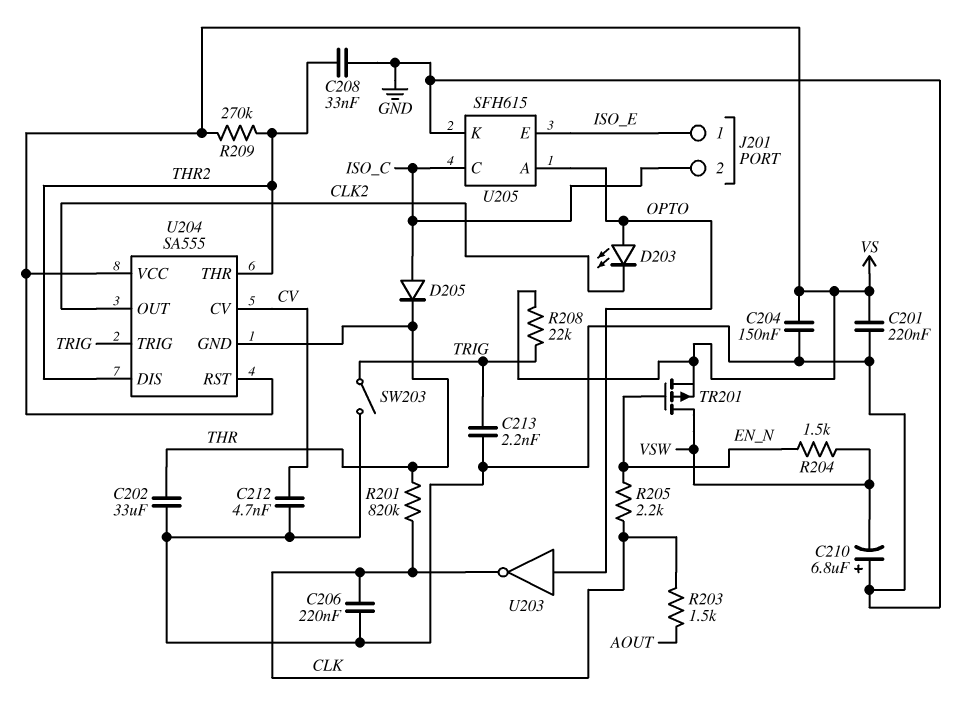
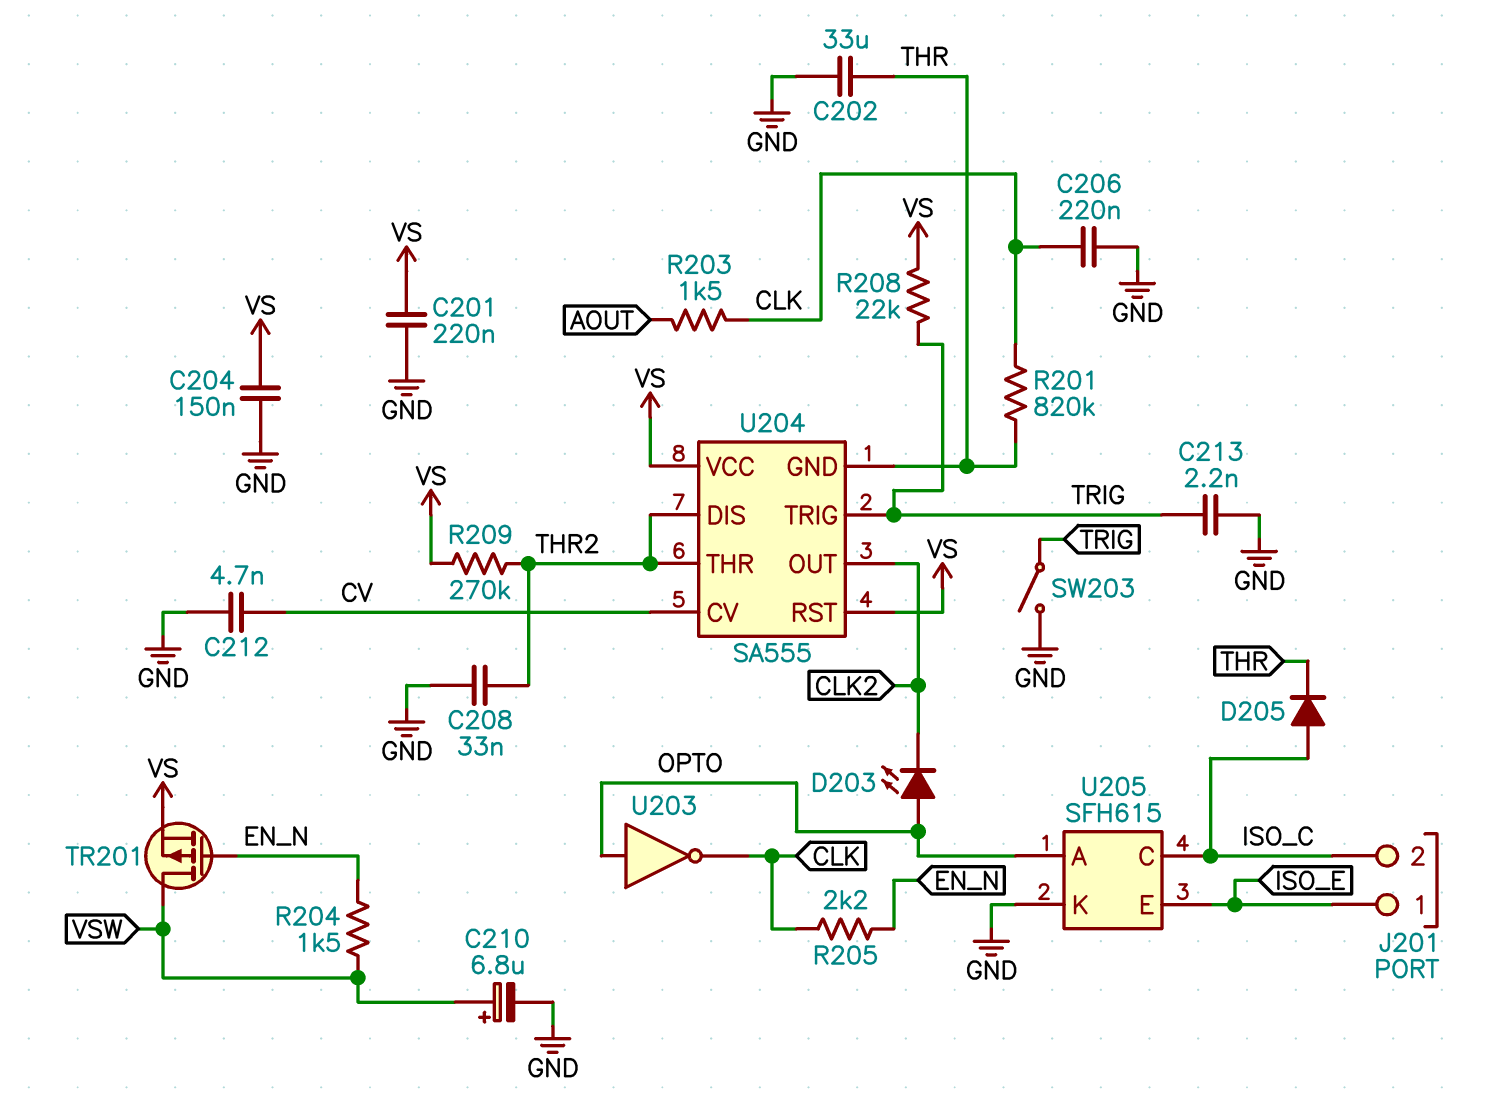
C210: 6.8uF (plus GND, minus VSW) -> 6.8uF (plus VSW, minus GND)

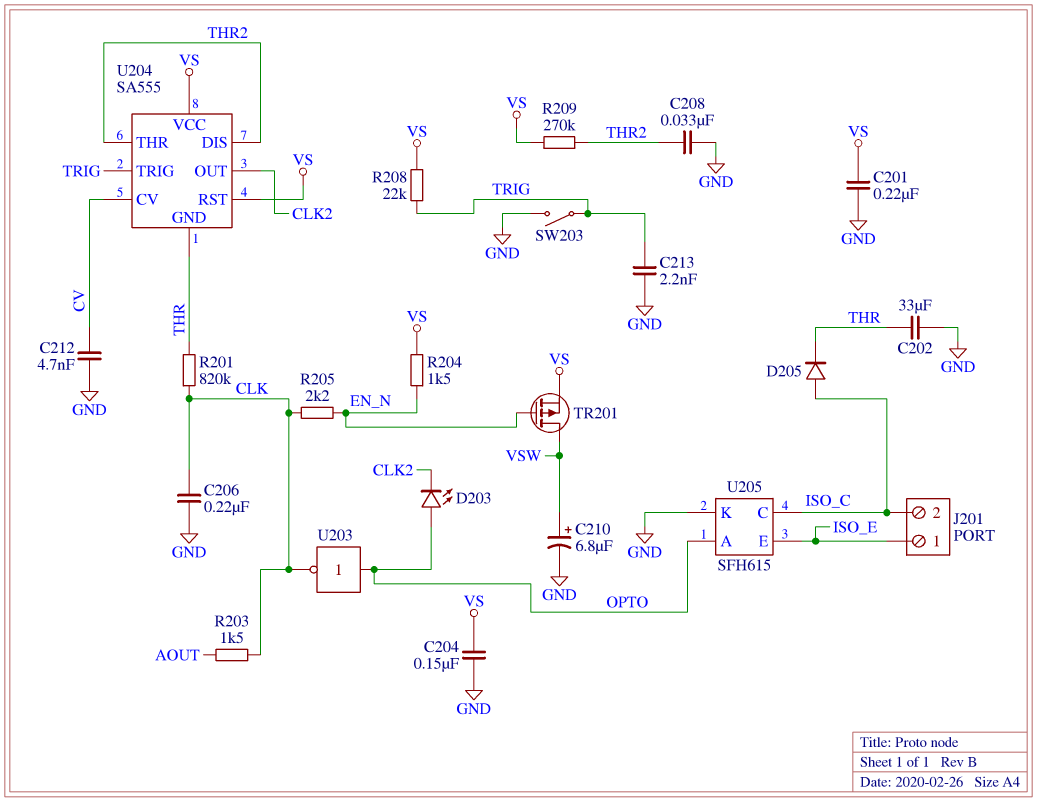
R204: 1.5k (EN_N, VSW) -> 1.5k (EN_N, VS)

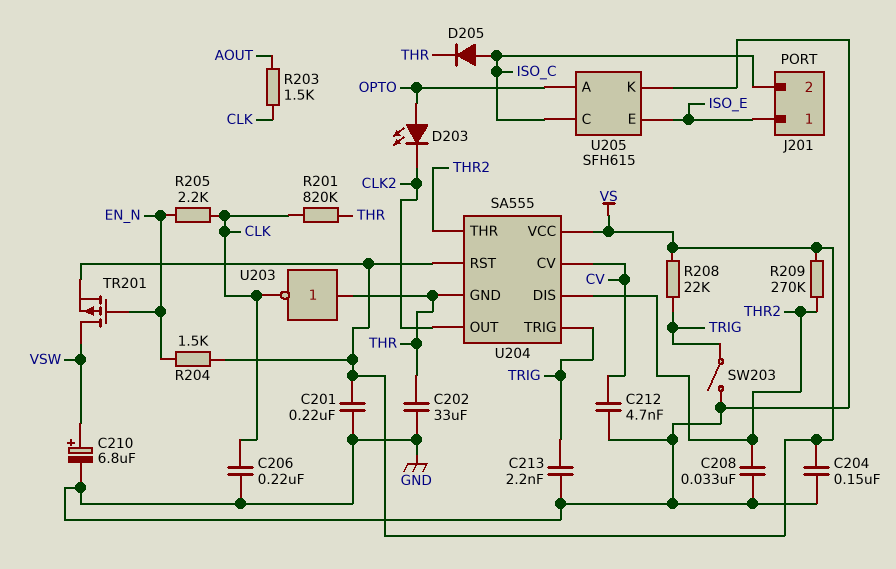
U203: NOT (in OPTO, out CLK) -> NOT (in THR, out CLK)

